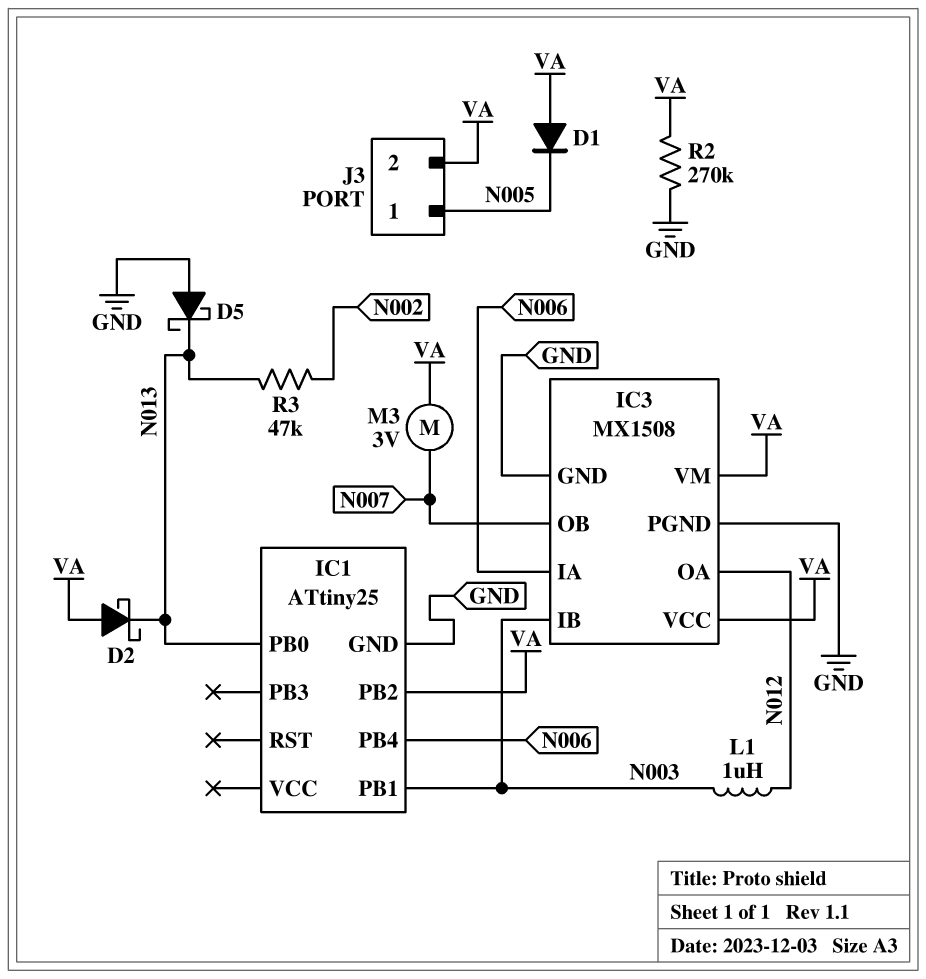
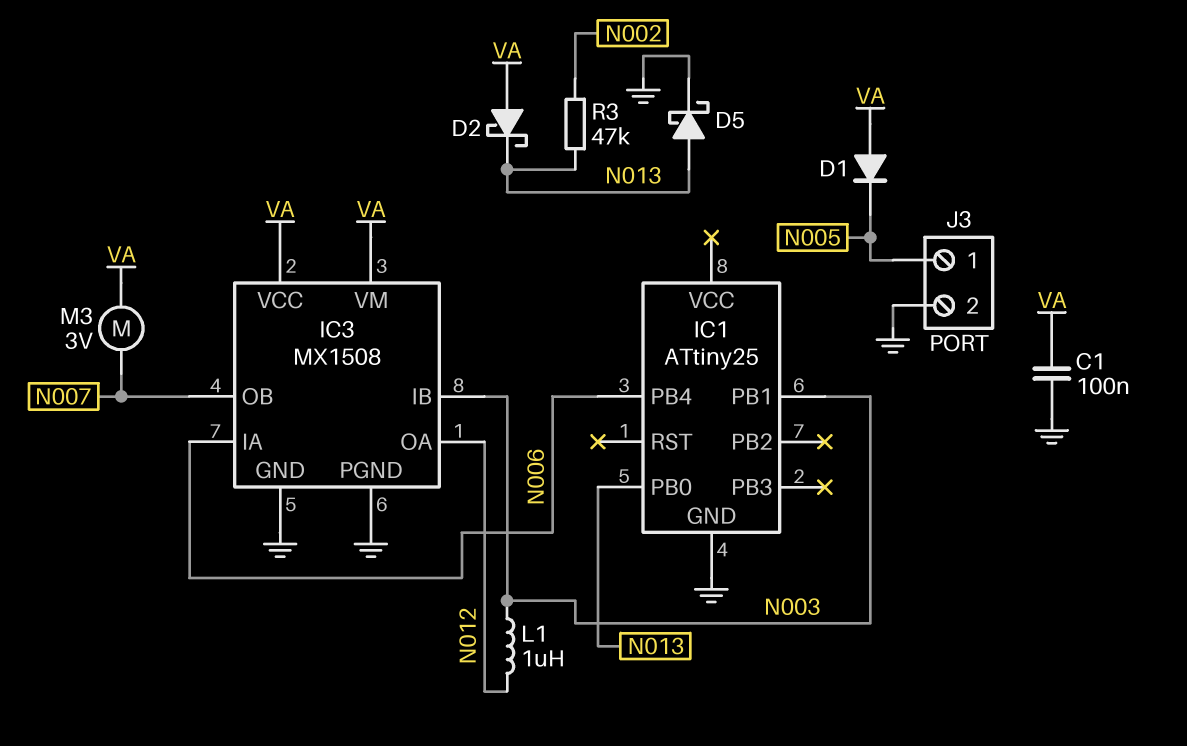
C1: none -> 100nF (GND, VA)
D5: schottky (A GND, K N013) -> schottky (A N013, K GND)
IC1 pin PB2: VA -> none
J3 pin 2: VA -> GND
R2: 270k (GND, VA) -> none

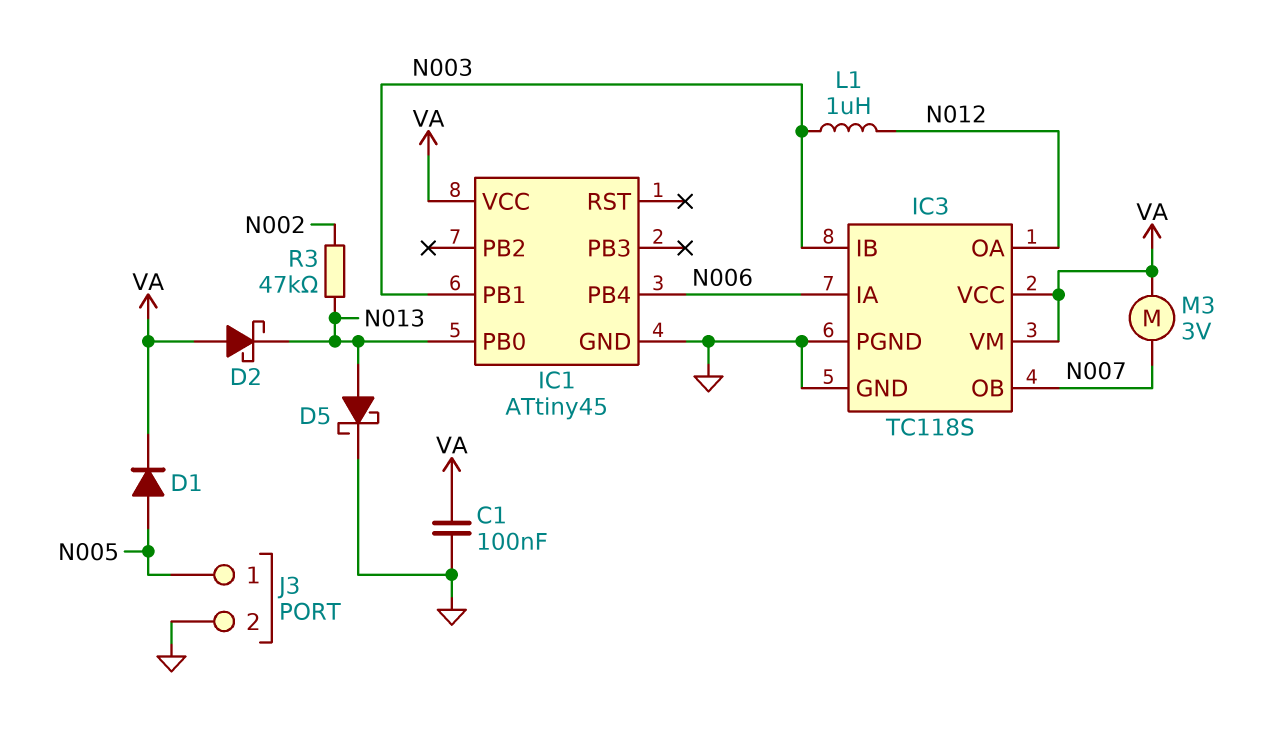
D1: diode (A VA, K N005) -> diode (A N005, K VA)
IC1: ATtiny25 -> ATtiny45
IC1 pin VCC: none -> VA
IC3: MX1508 -> TC118S

